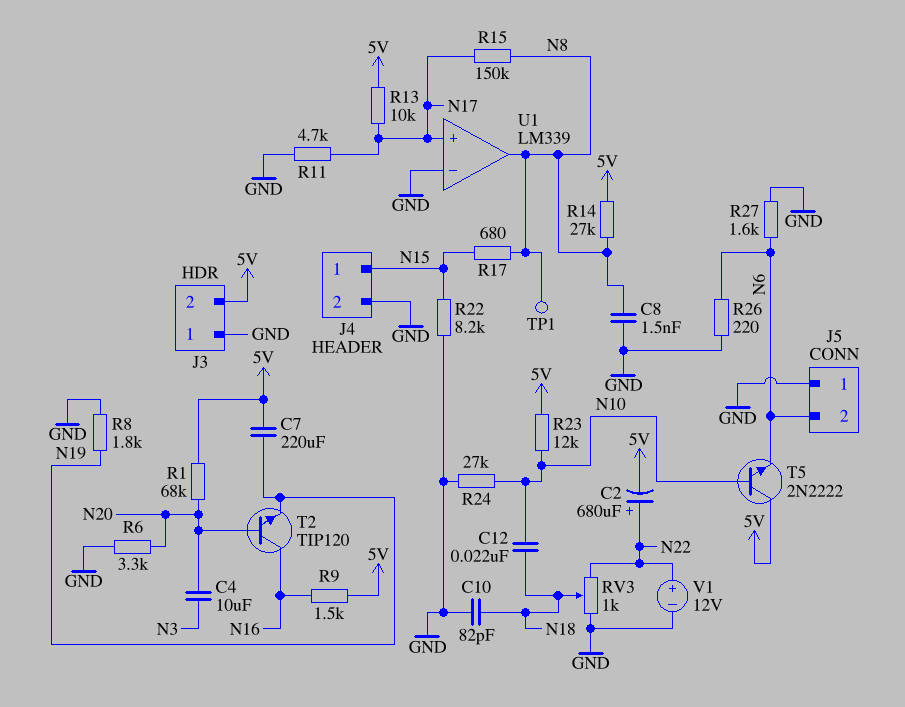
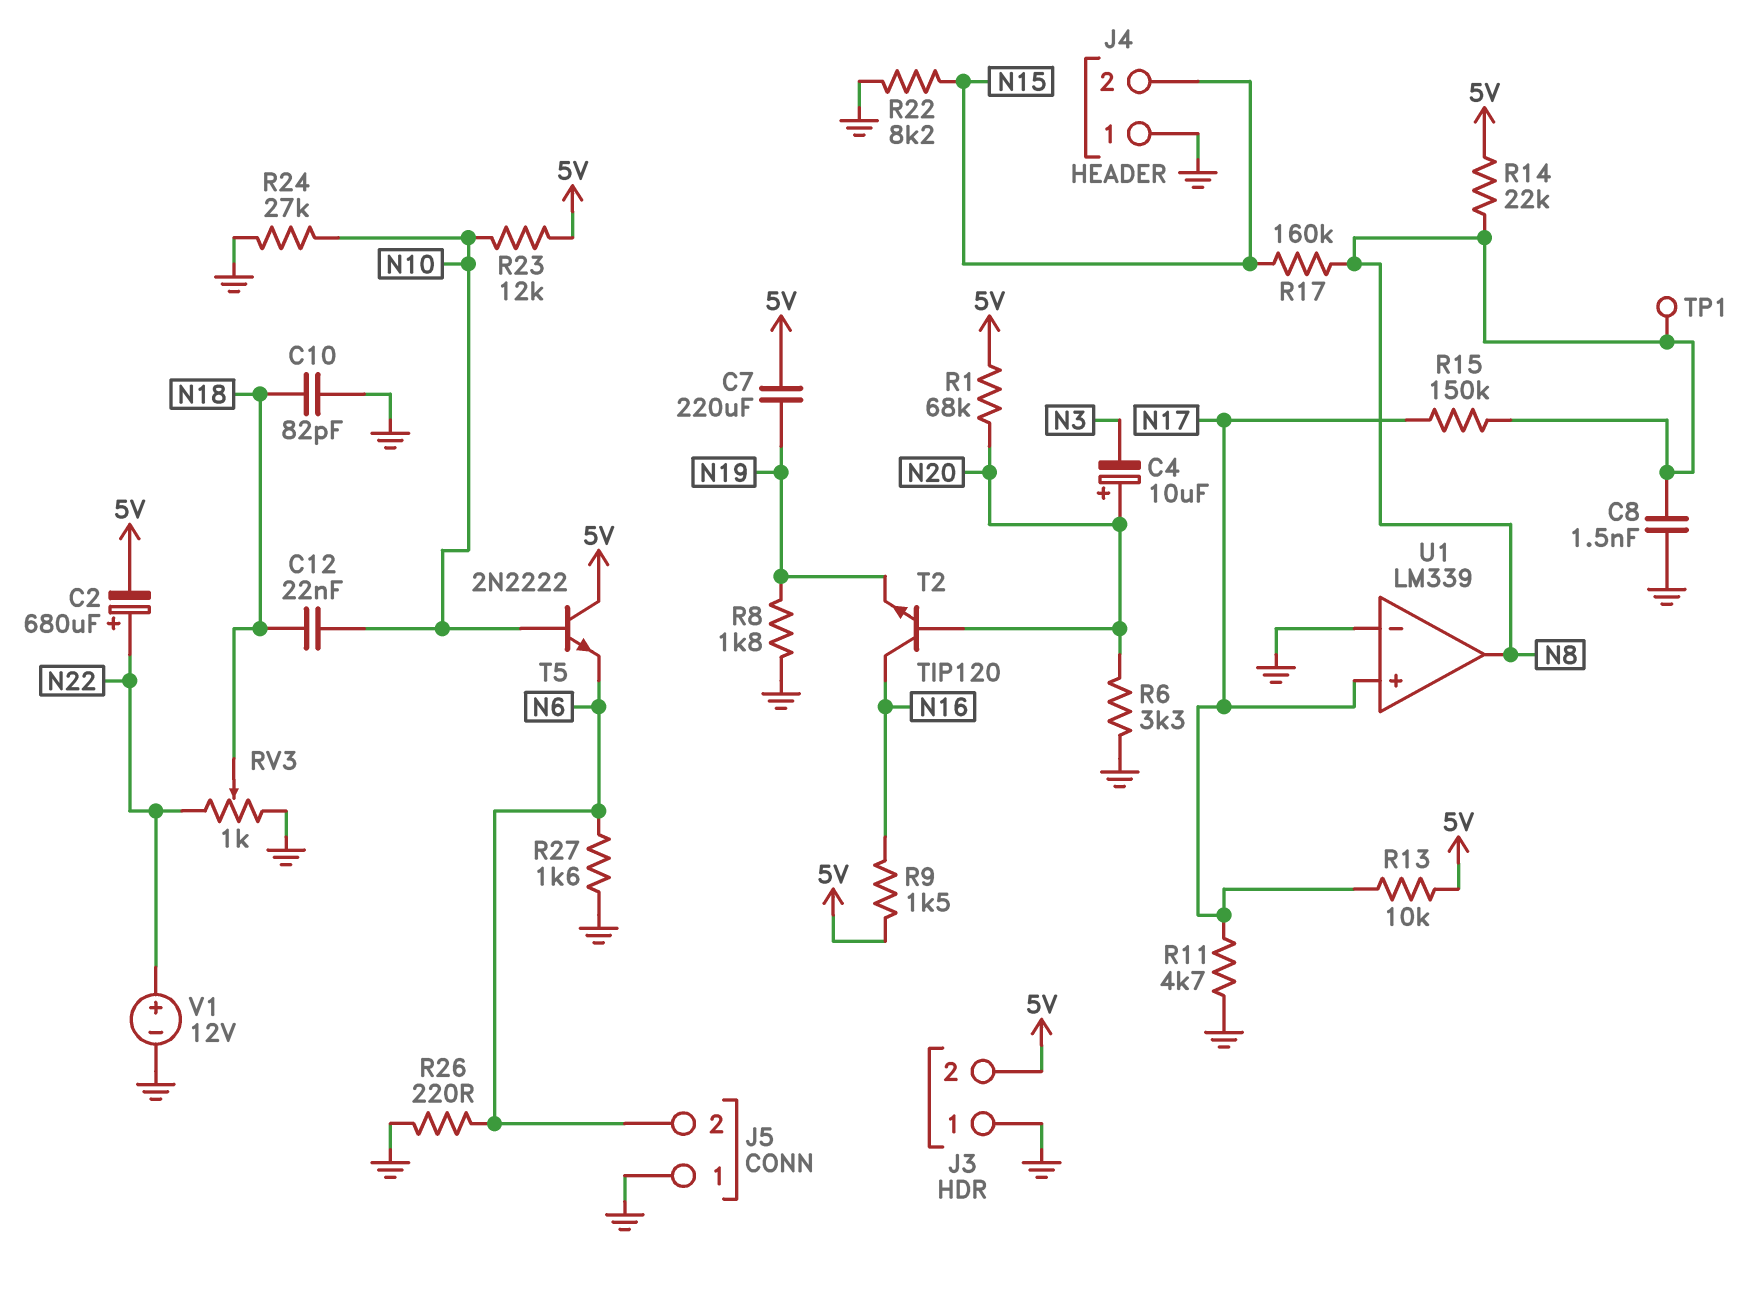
C4: 10uF (N3, N20) -> 10uF (plus N20, minus N3)
J4 pin 1: N15 -> GND
J4 pin 2: GND -> N15
R14: 27k (5V, N8) -> 22k (5V, N8)
R17: 680 (N8, N15) -> 160k (N8, N15)

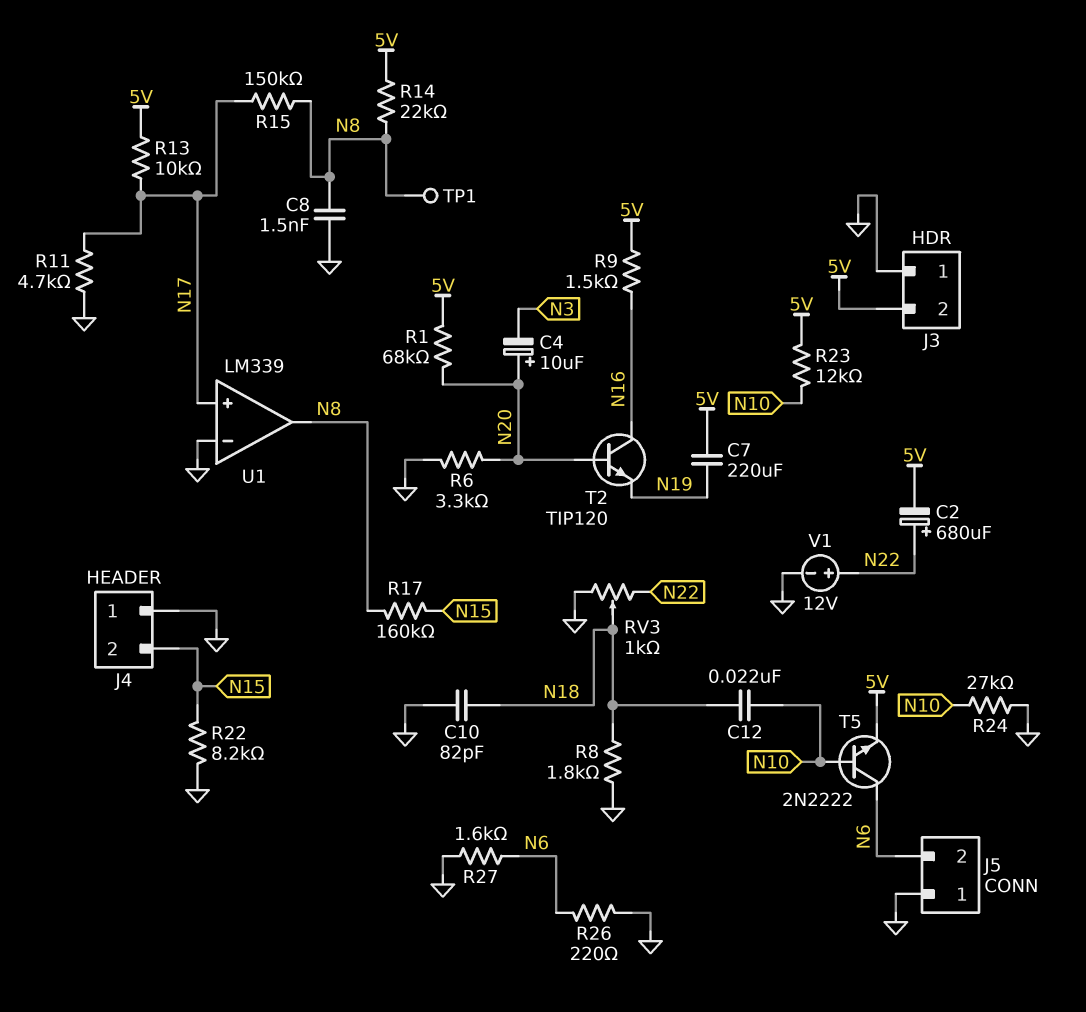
R8: 1.8k (GND, N19) -> 1.8k (GND, N18)
T5: NPN 2N2222 (B N10, C 5V, E N6) -> NPN 2N2222 (B N10, C N6, E 5V)

